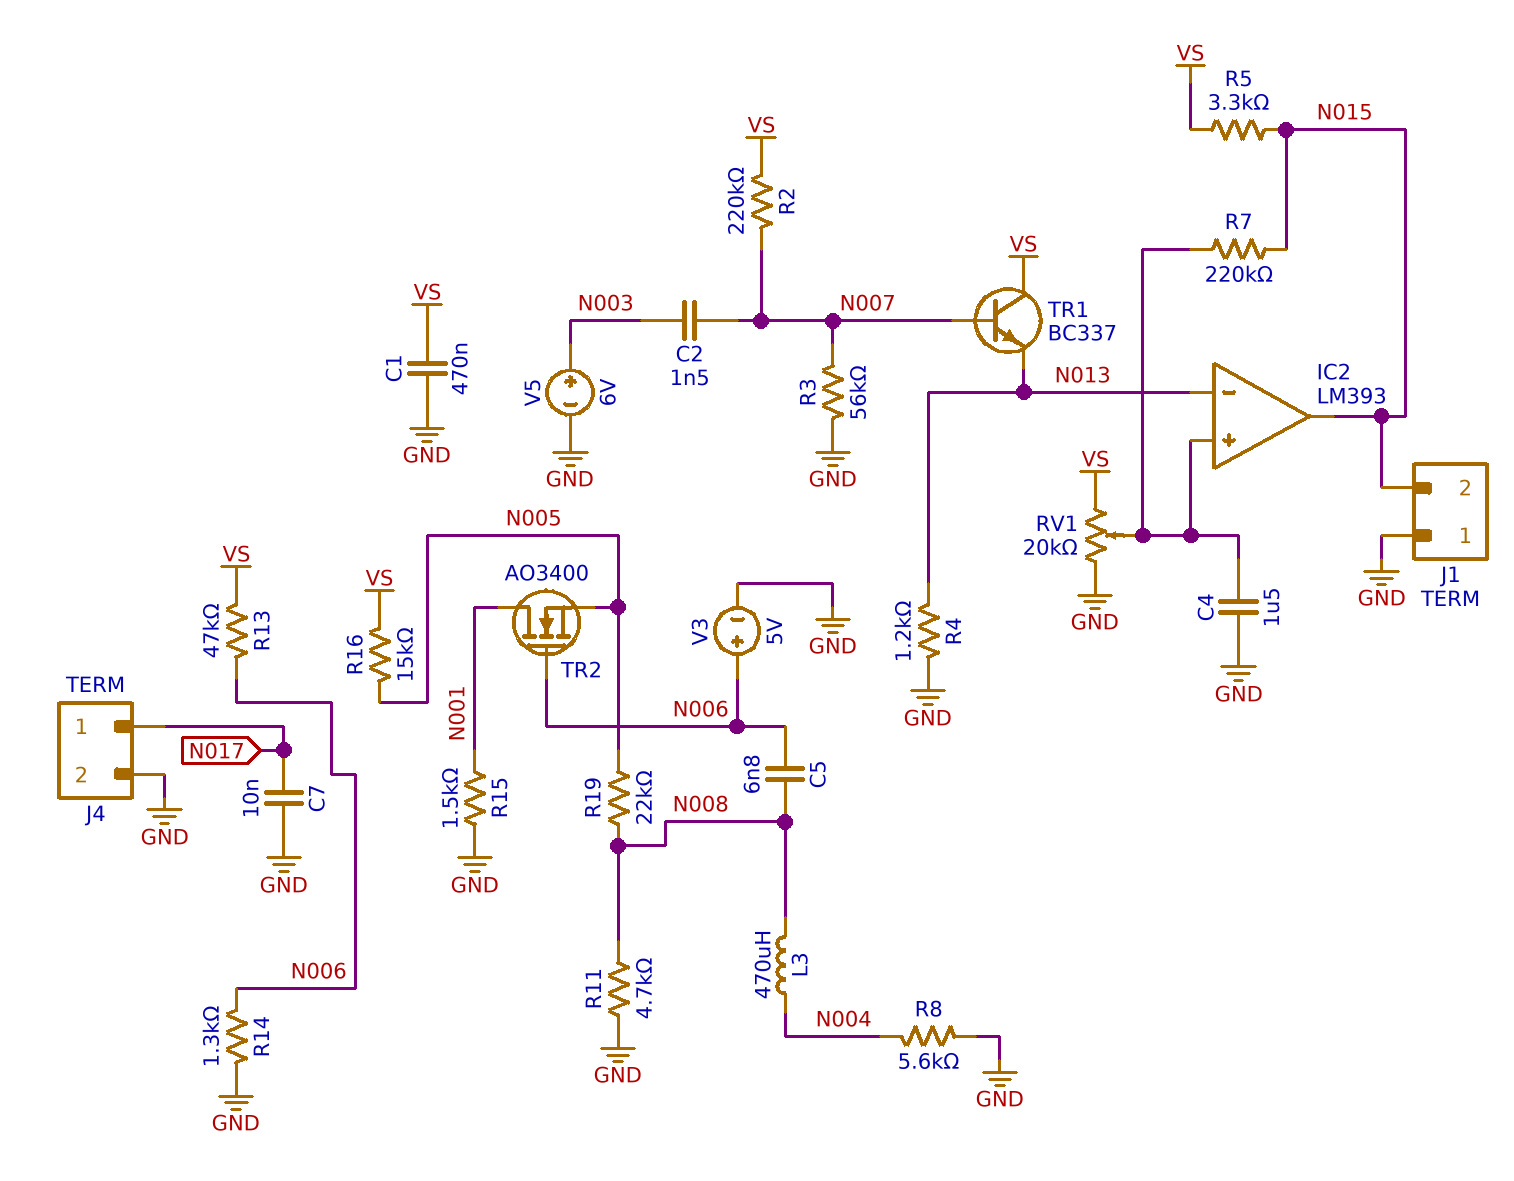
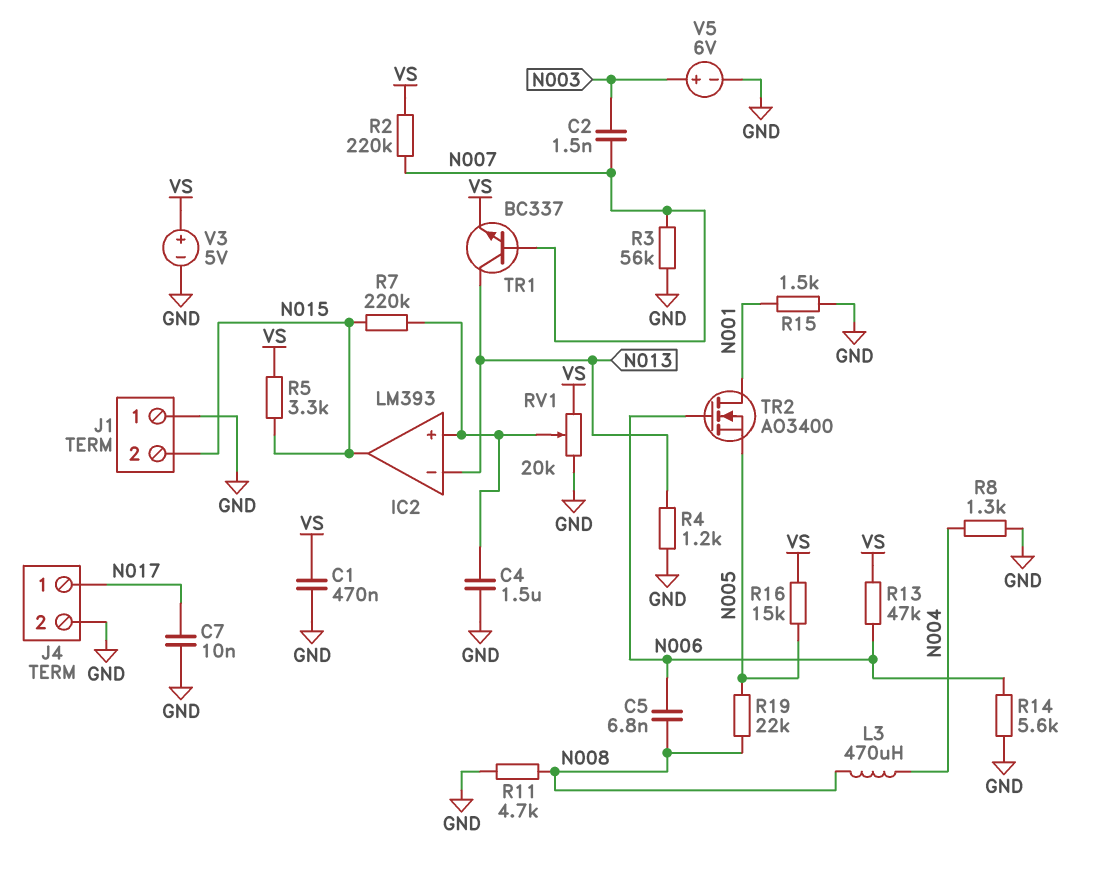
R8: 5.6k (GND, N004) -> 1.3k (GND, N004)
R14: 1.3k (GND, N006) -> 5.6k (GND, N006)
TR1: NPN BC337 (B N007, C VS, E N013) -> NPN BC337 (B N007, C N013, E VS)
V3: 5V (plus N006, minus GND) -> 5V (plus VS, minus GND)

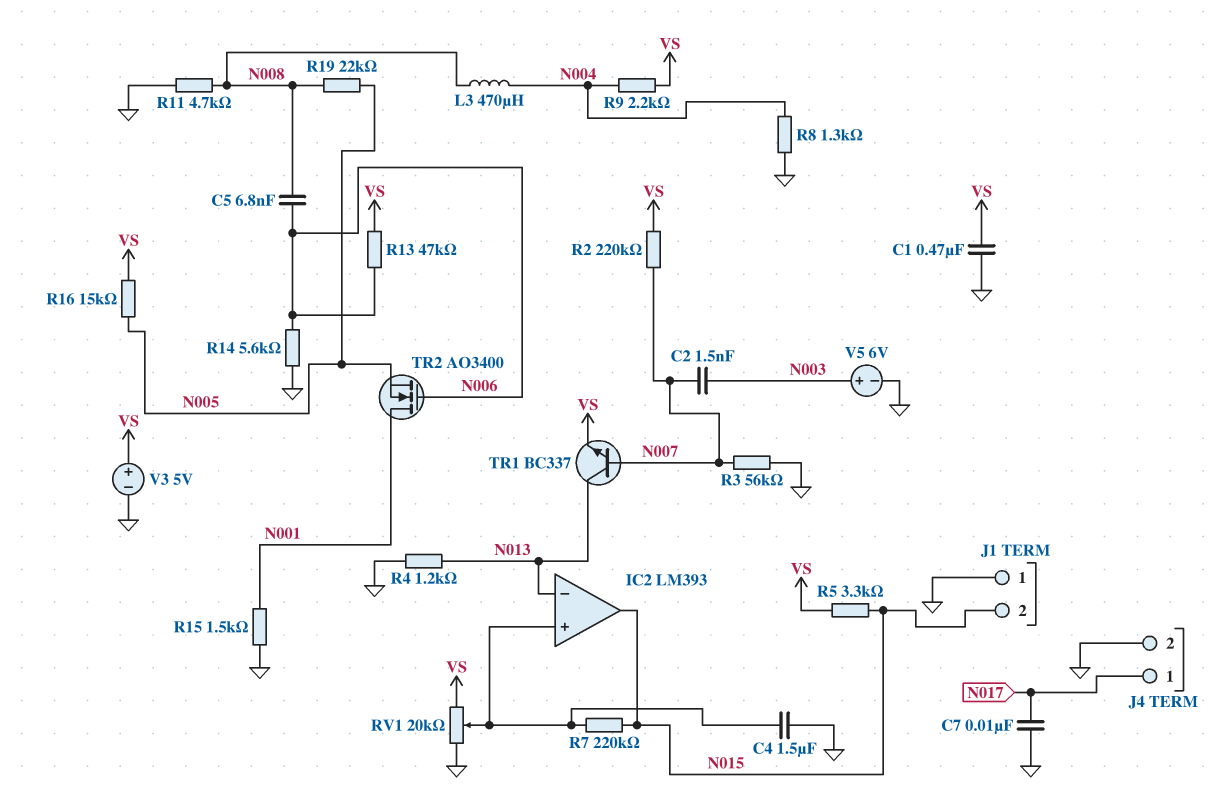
R9: none -> 2.2k (N004, VS)

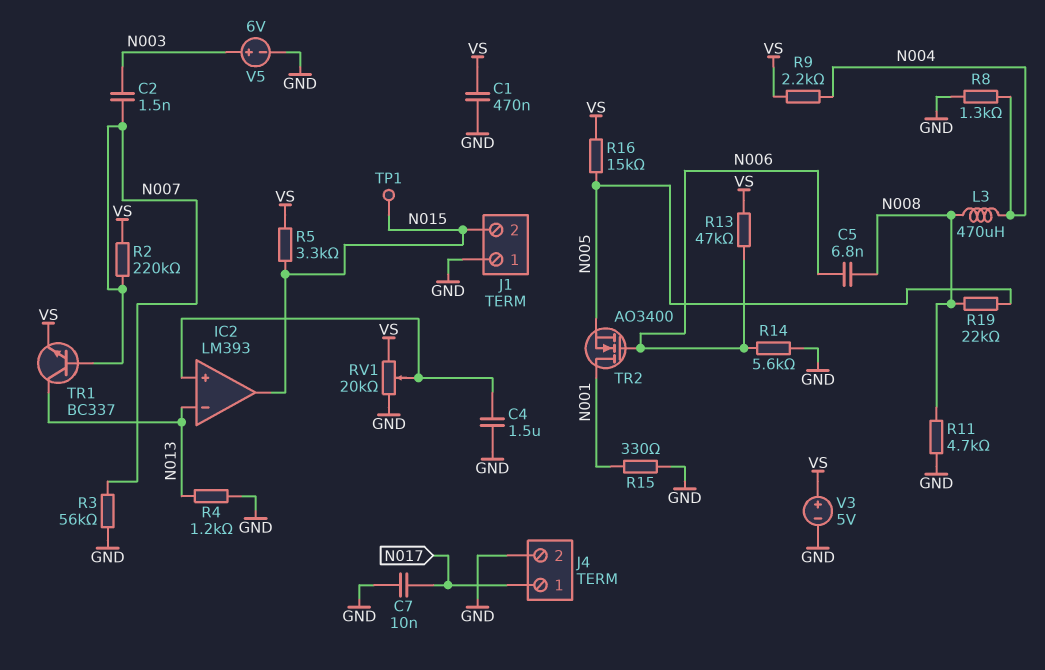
R7: 220k (IC2/in+, N015) -> none
R15: 1.5k (GND, N001) -> 330 (GND, N001)
TP1: none -> test point (N015)

